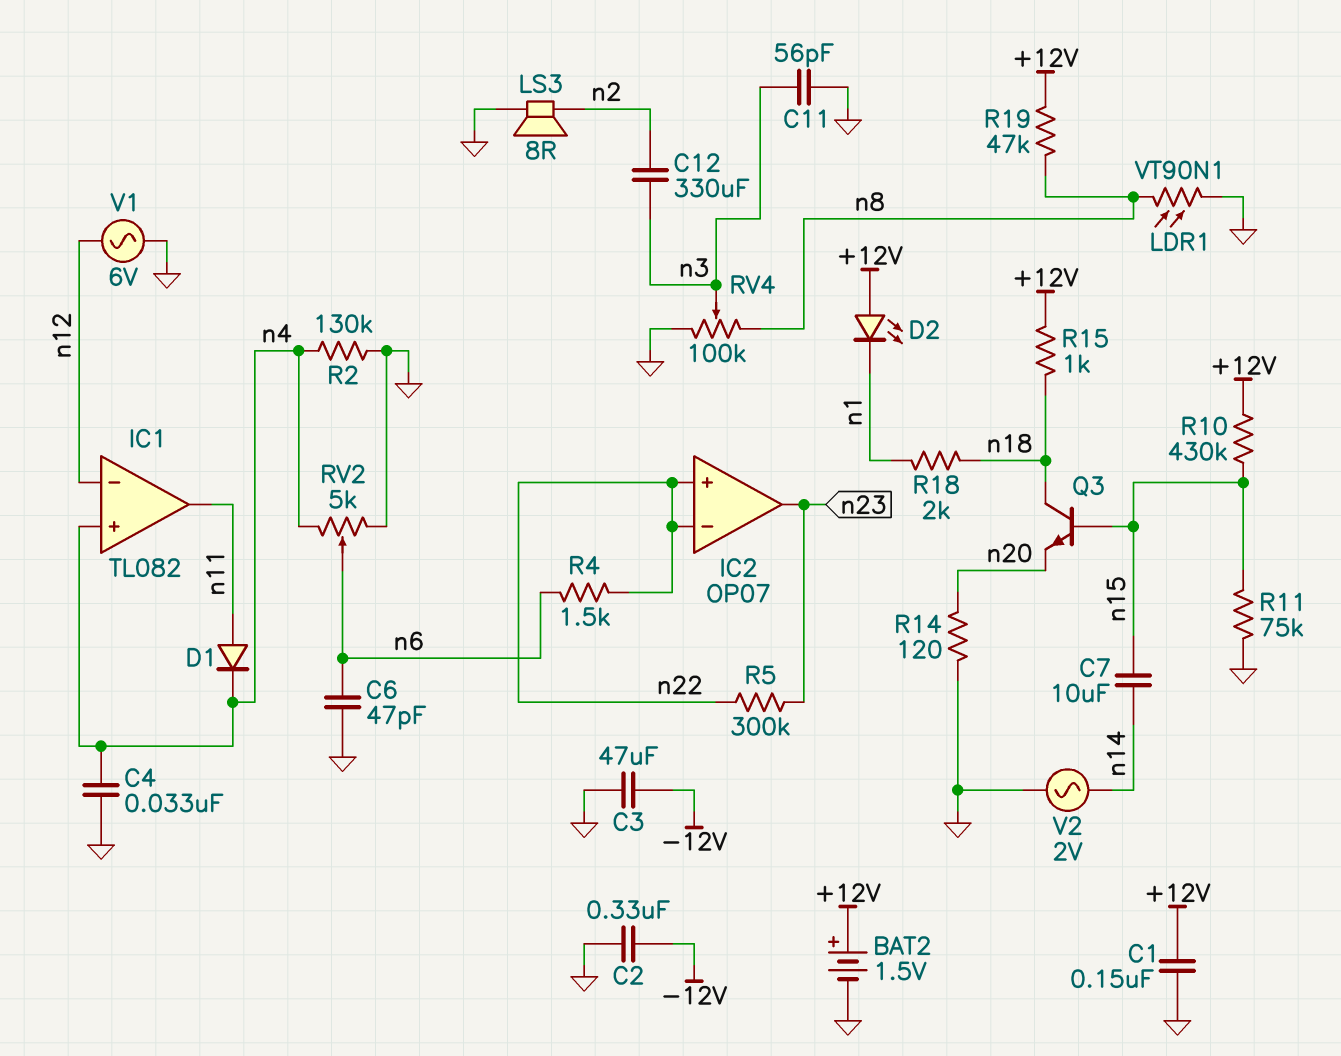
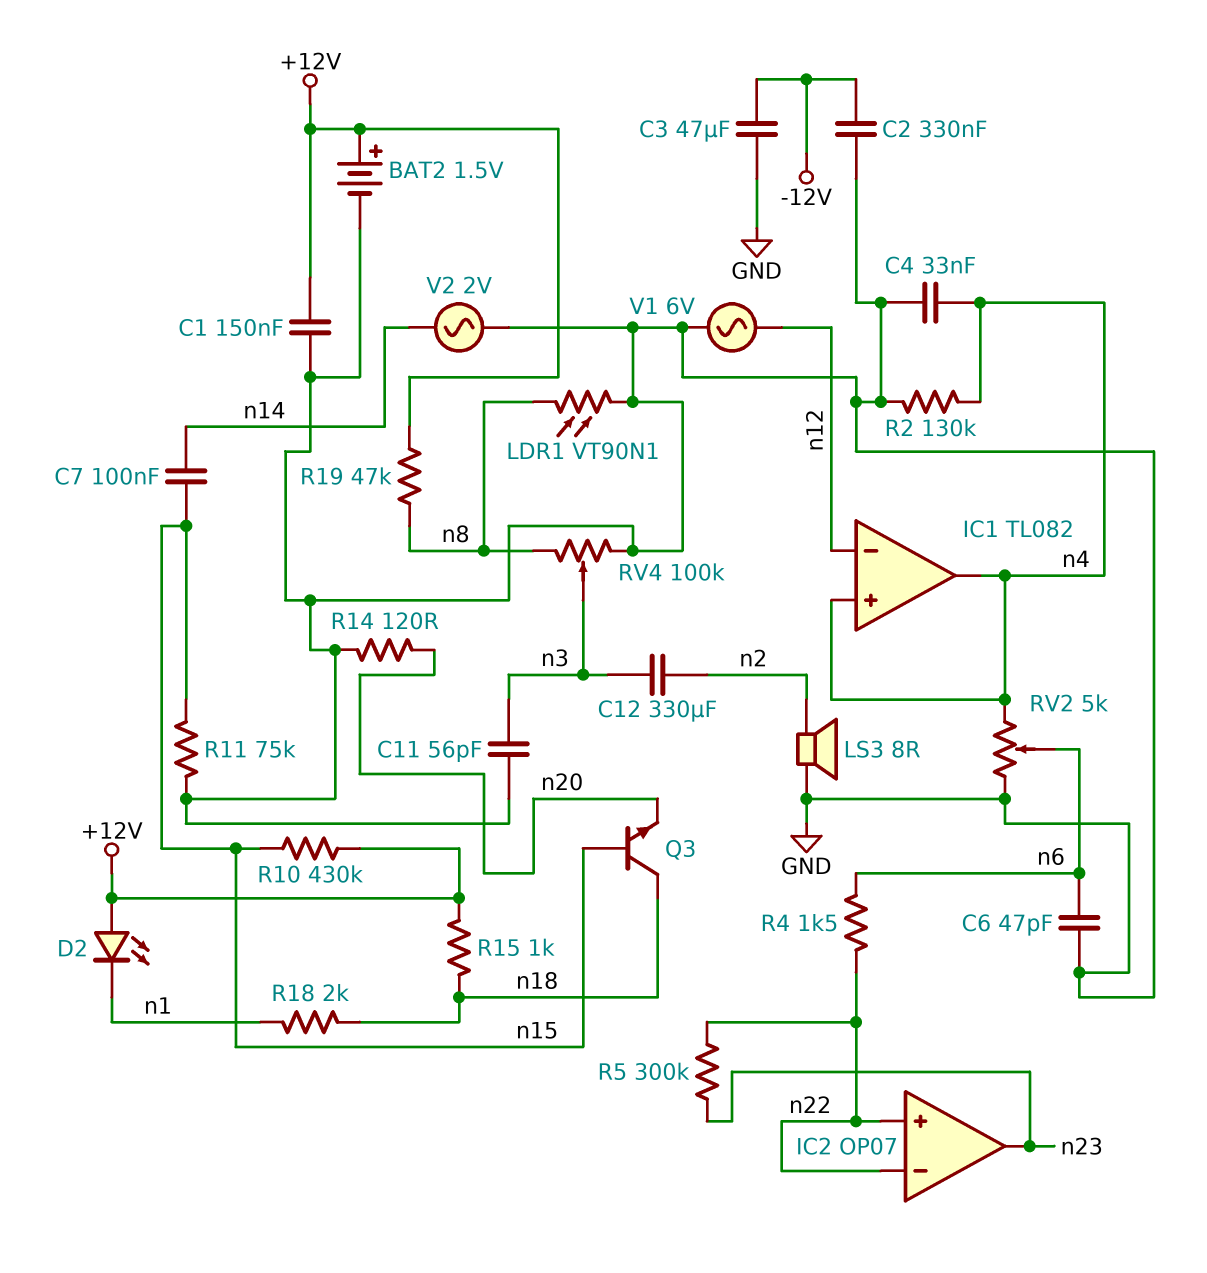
C7: 10uF (n14, n15) -> 100nF (n14, n15)
D1: diode (A n11, K n4) -> none
IC1 pin out: n11 -> n4

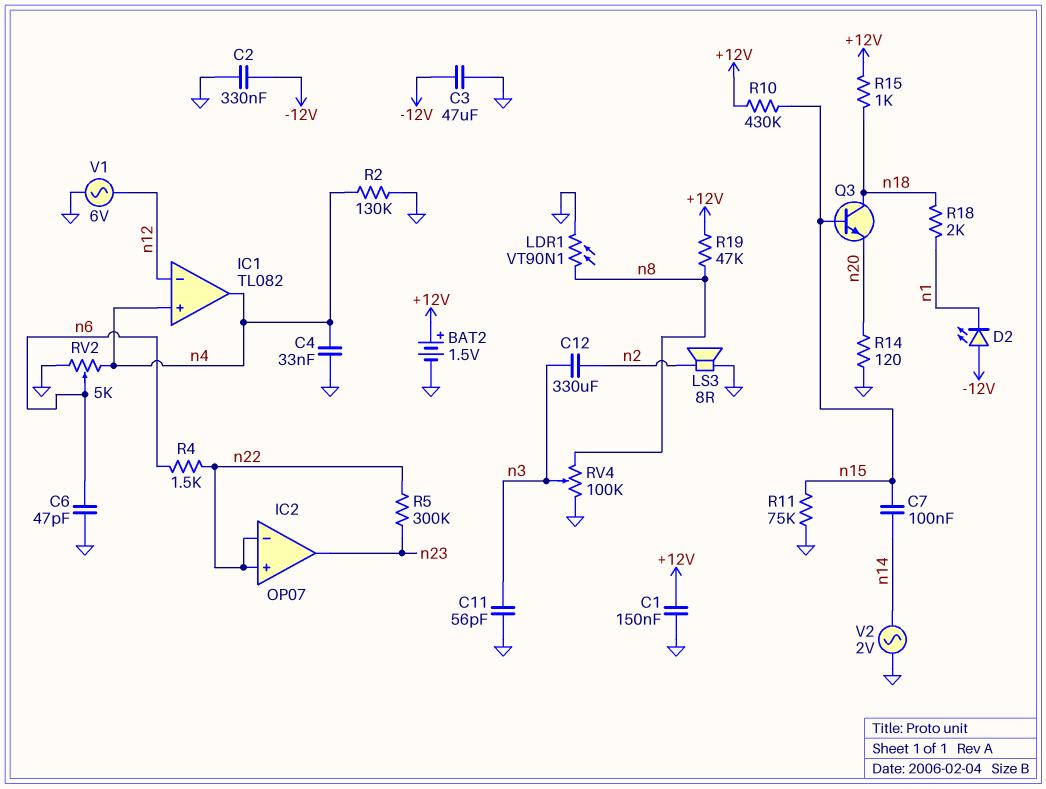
D2: LED (A +12V, K n1) -> LED (A -12V, K n1)

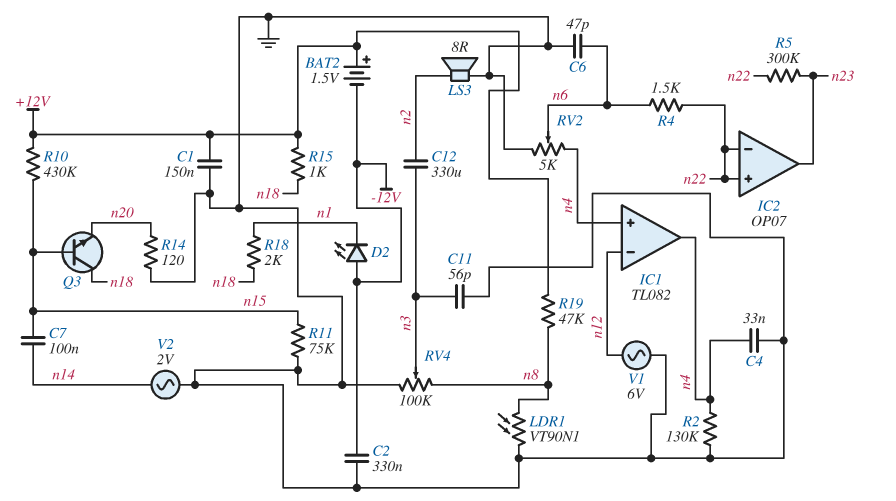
BAT2: 1.5V (plus +12V, minus GND) -> 1.5V (plus +12V, minus -12V)
C3: 47uF (-12V, GND) -> none

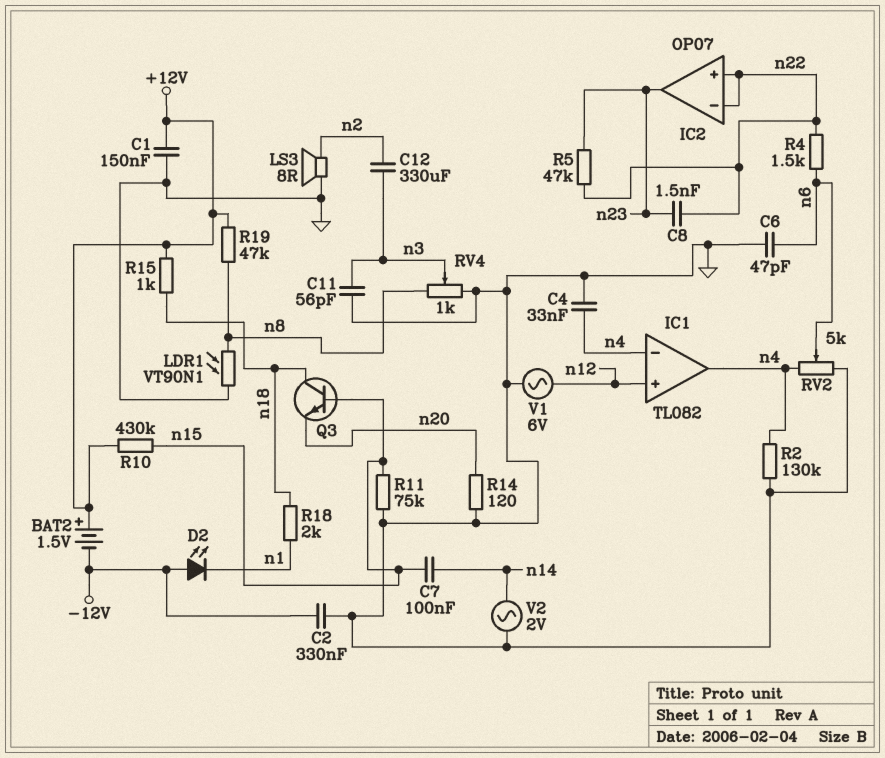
C8: none -> 1.5nF (n22, n23)
IC1 pin in+: n4 -> n12
IC1 pin in-: n12 -> n4
R5: 300k (n22, n23) -> 47k (n22, n23)
RV4: 100k (GND, n8, wiper n3) -> 1k (GND, n8, wiper n3)

